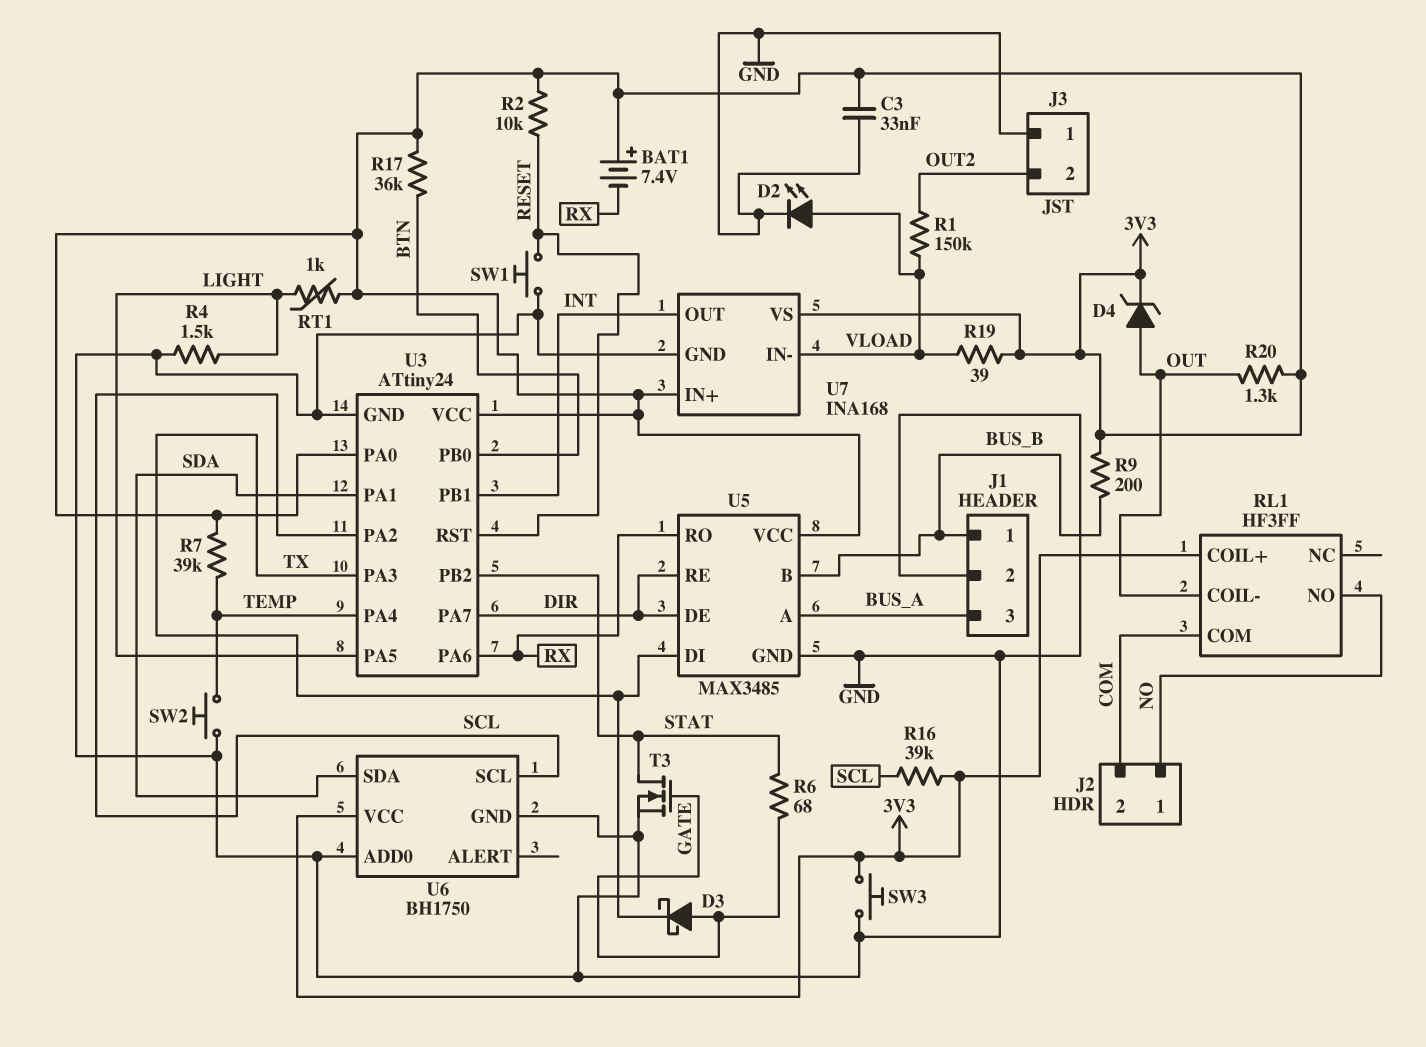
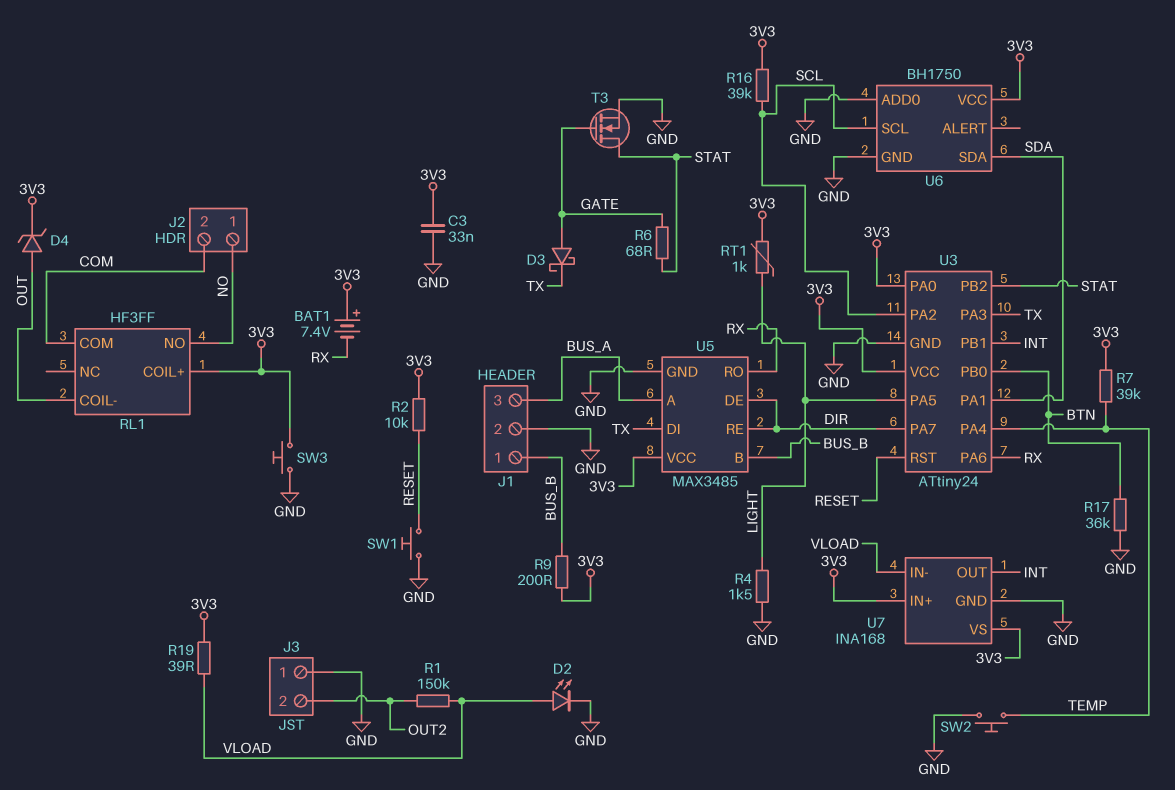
R17: 36k (3V3, BTN) -> 36k (BTN, GND)
R20: 1.3k (3V3, OUT) -> none

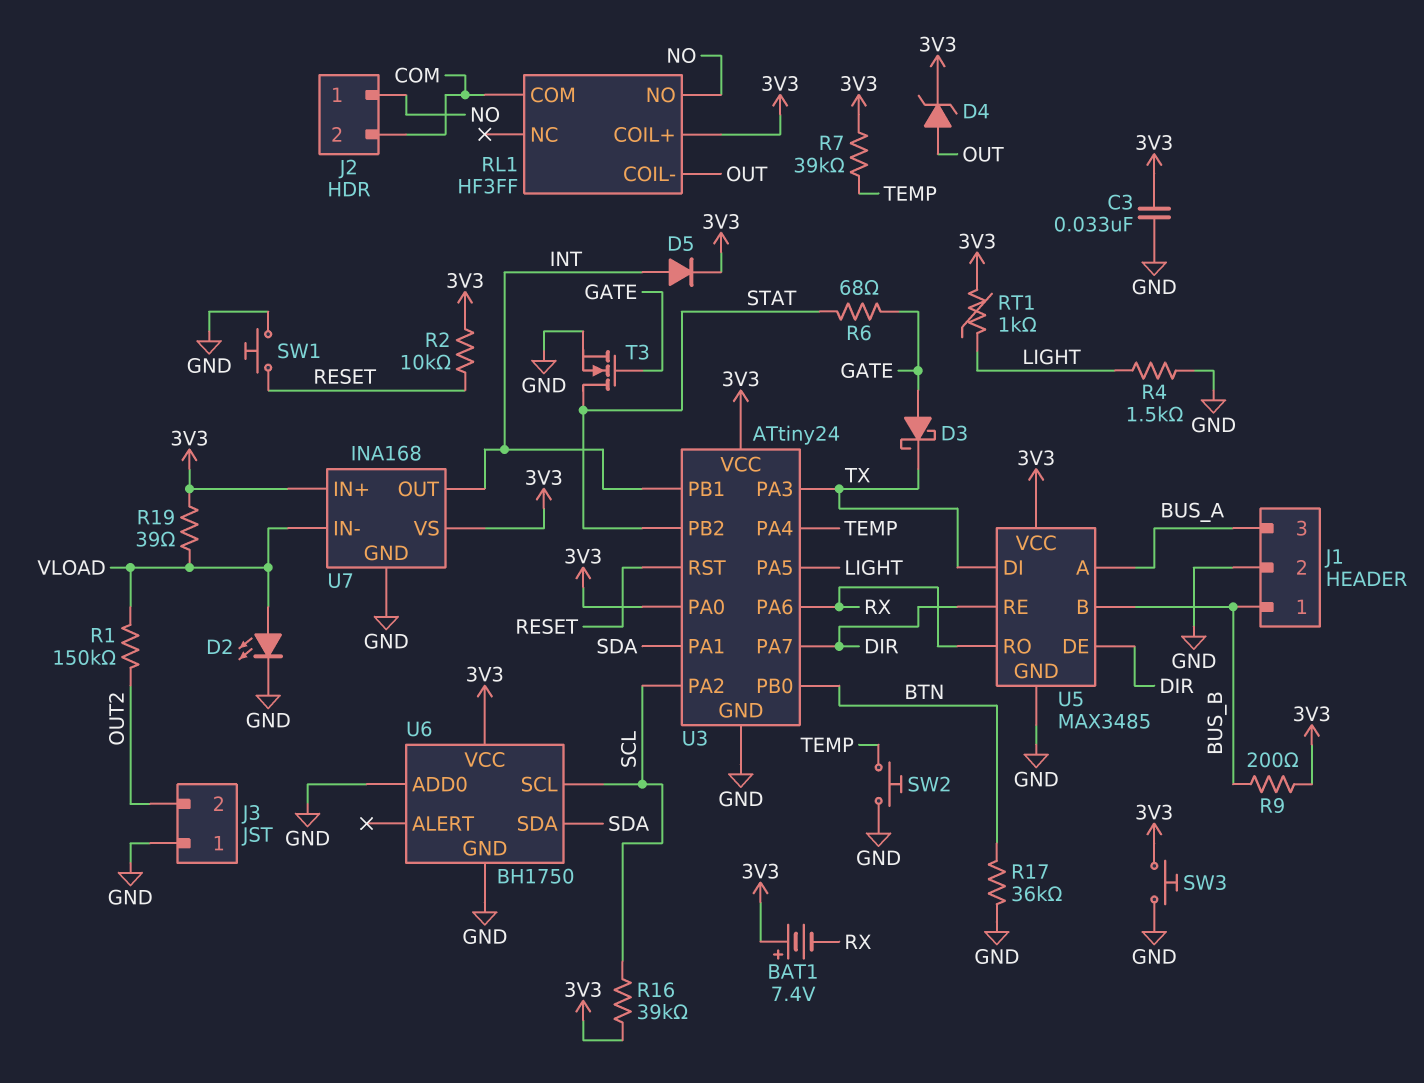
D5: none -> diode (A INT, K 3V3)

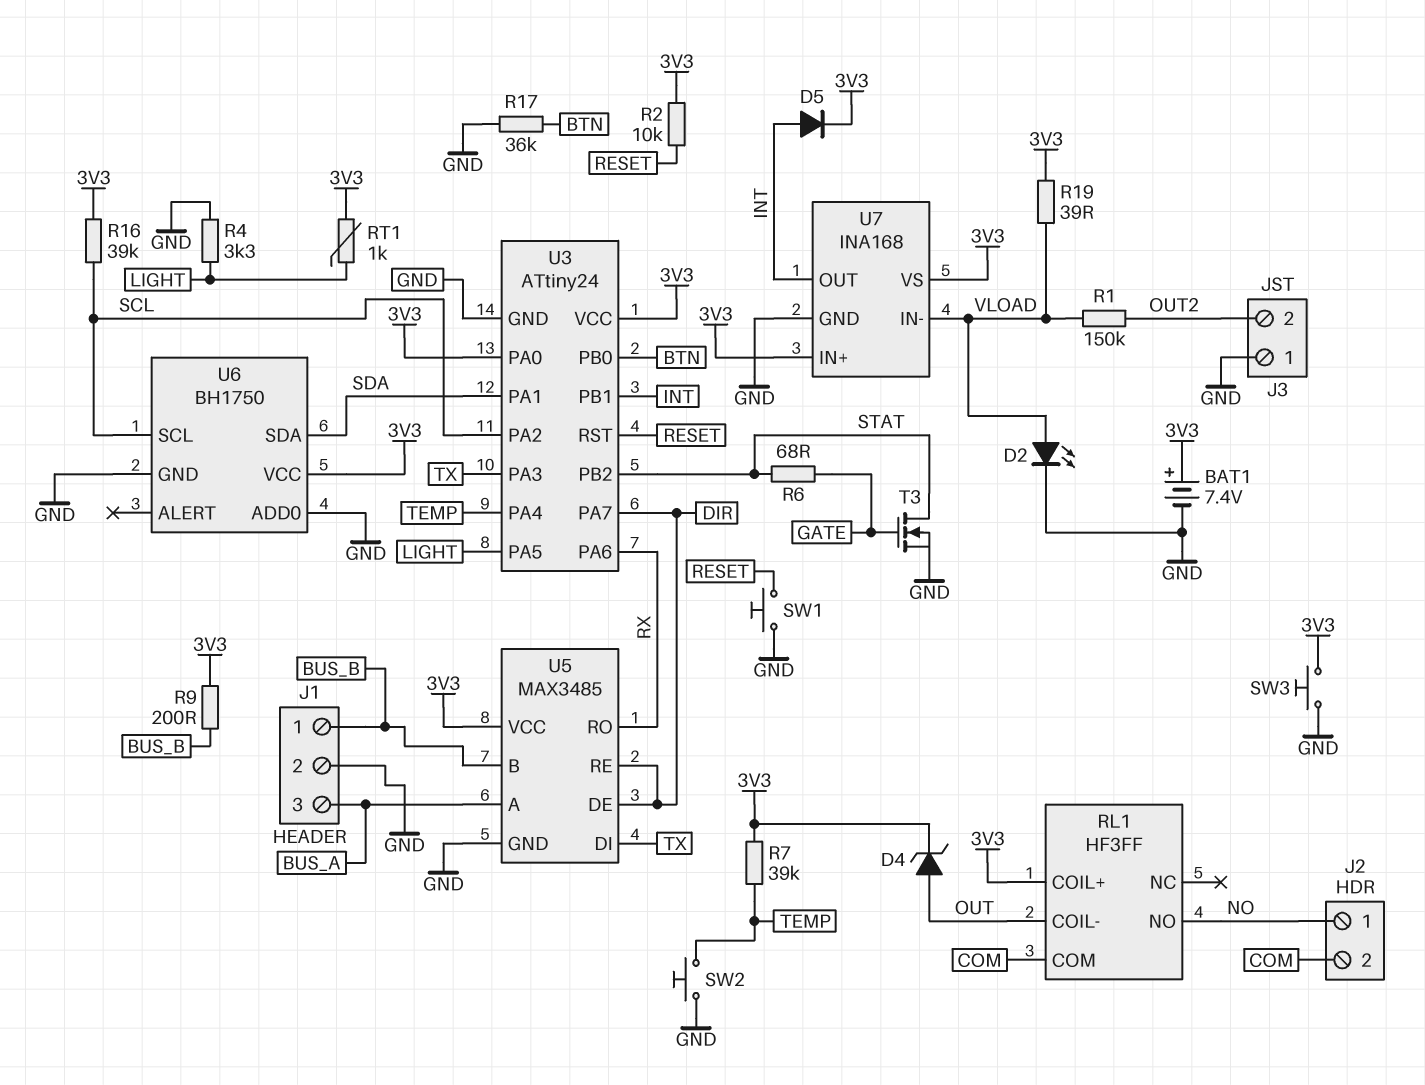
BAT1: 7.4V (plus 3V3, minus RX) -> 7.4V (plus 3V3, minus GND)
C3: 33nF (3V3, GND) -> none
D3: schottky (A GATE, K TX) -> none
R4: 1.5k (GND, LIGHT) -> 3.3k (GND, LIGHT)

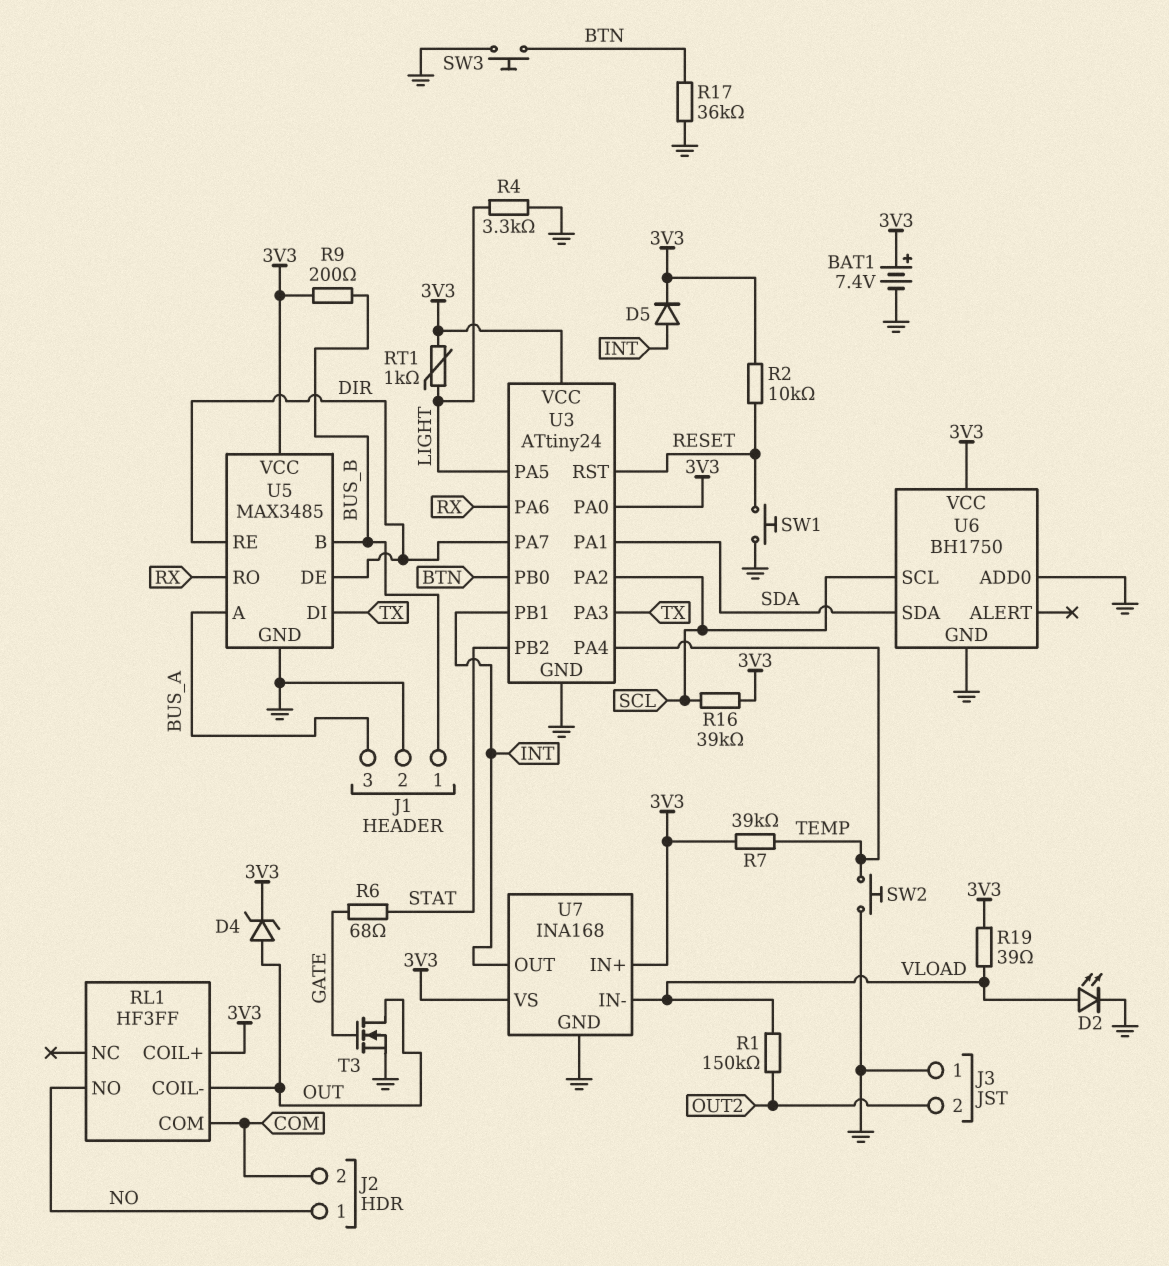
SW3: button (3V3, GND) -> button (BTN, GND)
T3: NMOS (G GATE, D STAT, S GND) -> NMOS (G GATE, D OUT, S GND)

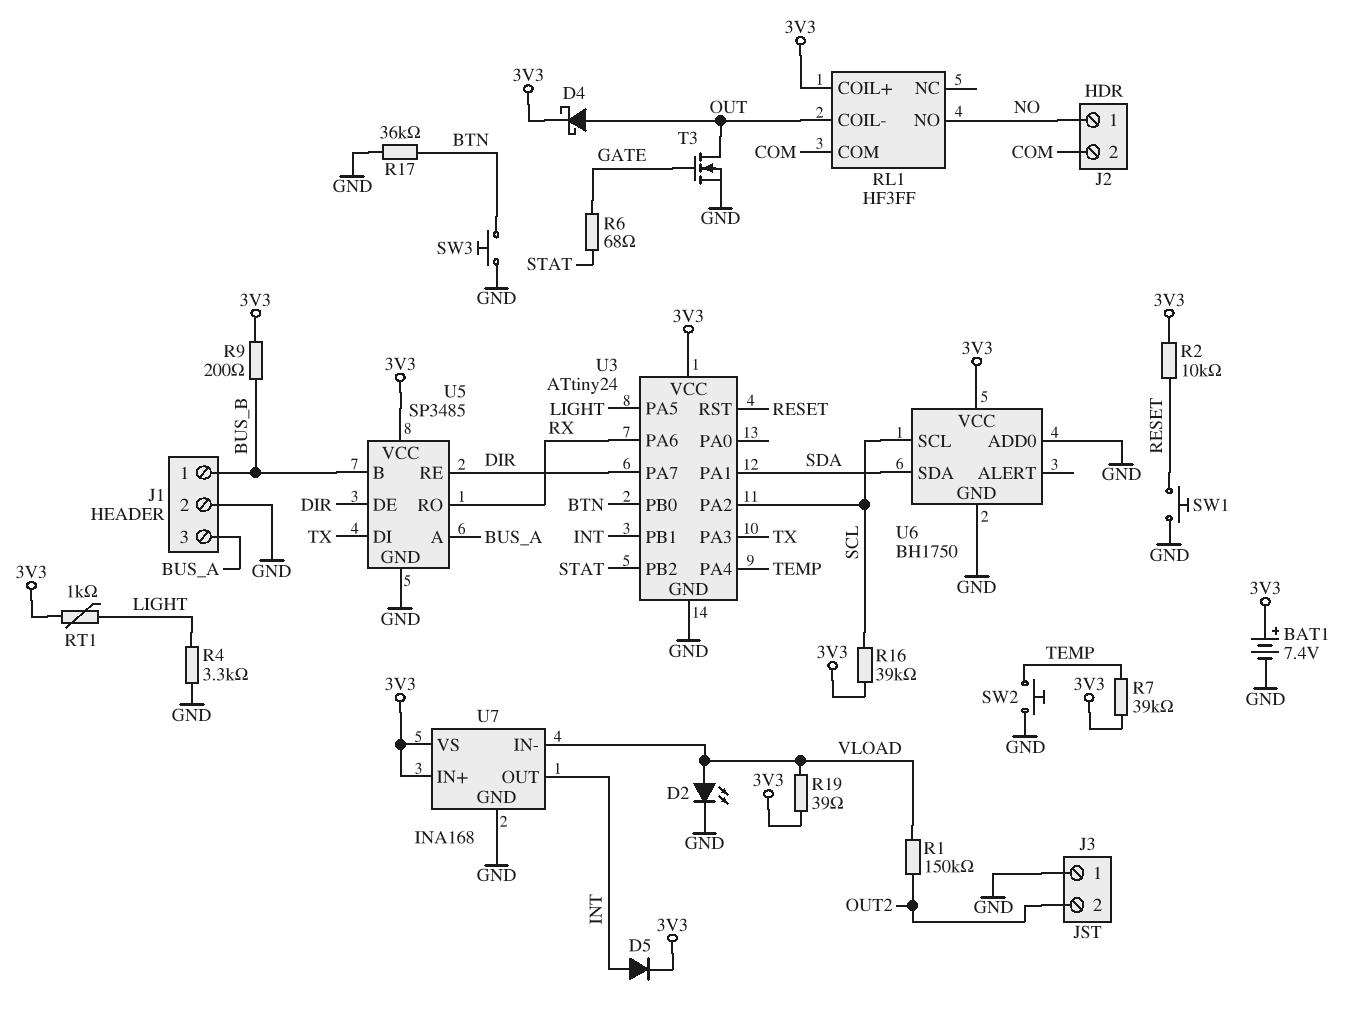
D4: zener (A OUT, K 3V3) -> schottky (A OUT, K 3V3)
U3 pin PA0: 3V3 -> none
U5: MAX3485 -> SP3485

